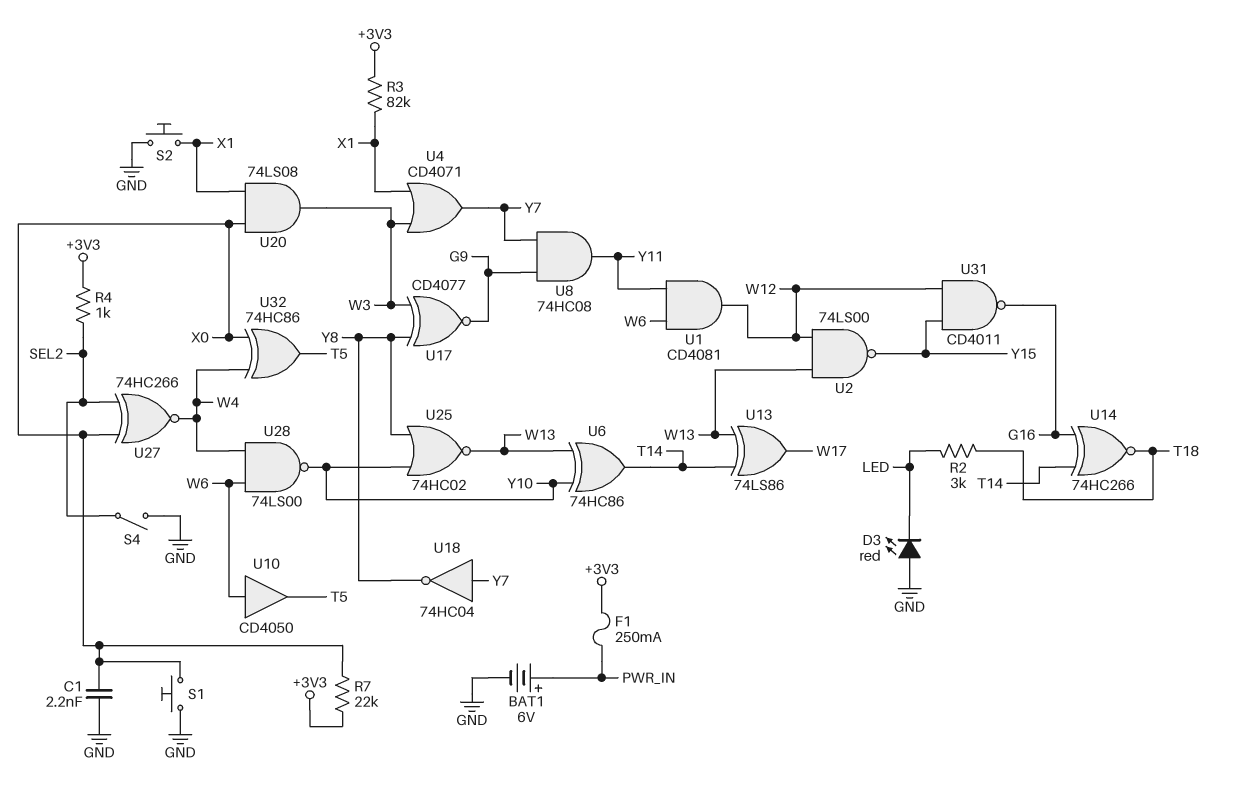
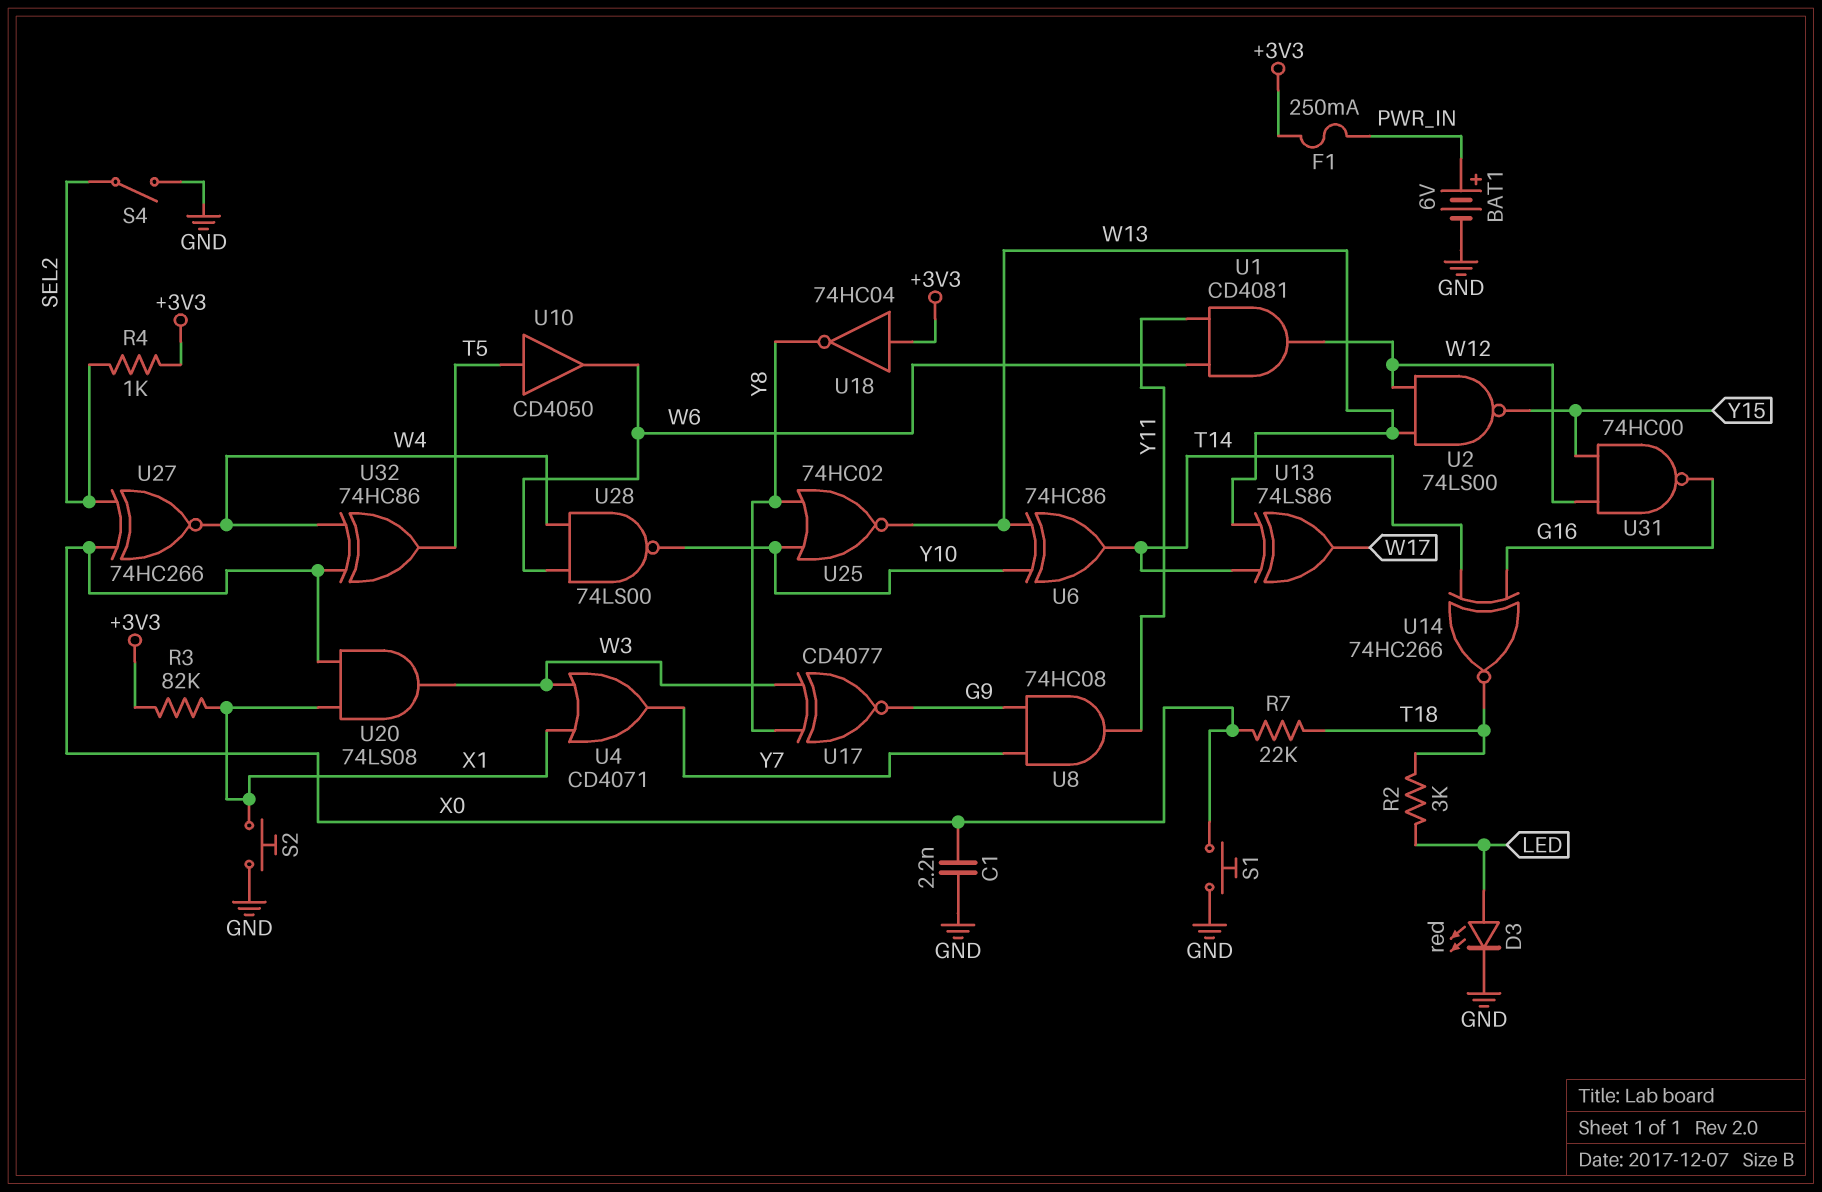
D3: LED red (A GND, K LED) -> LED red (A LED, K GND)
R7: 22k (+3V3, X0) -> 22k (T18, X0)
U10: buffer CD4050 (in W6, out T5) -> buffer CD4050 (in T5, out W6)
U18: NOT 74HC04 (in Y7, out Y8) -> NOT 74HC04 (in +3V3, out Y8)
U31: NAND CD4011 (in W12, in Y15, out G16) -> NAND 74HC00 (in W12, in Y15, out G16)

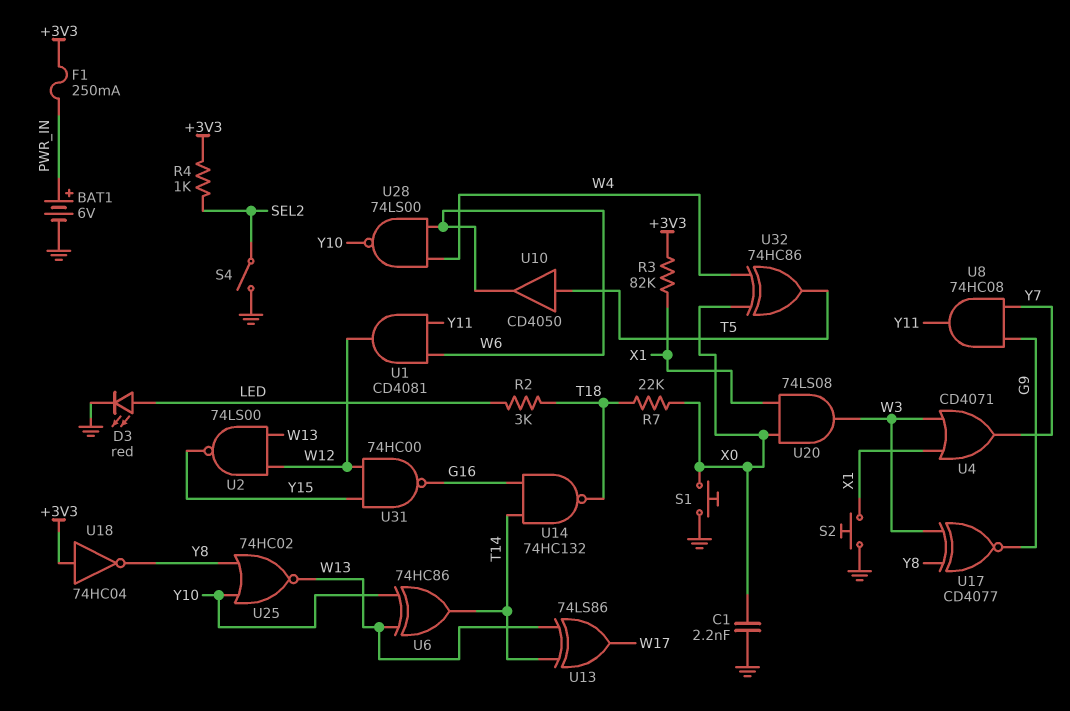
U14: XNOR 74HC266 (in G16, in T14, out T18) -> NAND 74HC132 (in G16, in T14, out T18)
U27: XNOR 74HC266 (in SEL2, in X0, out W4) -> none

